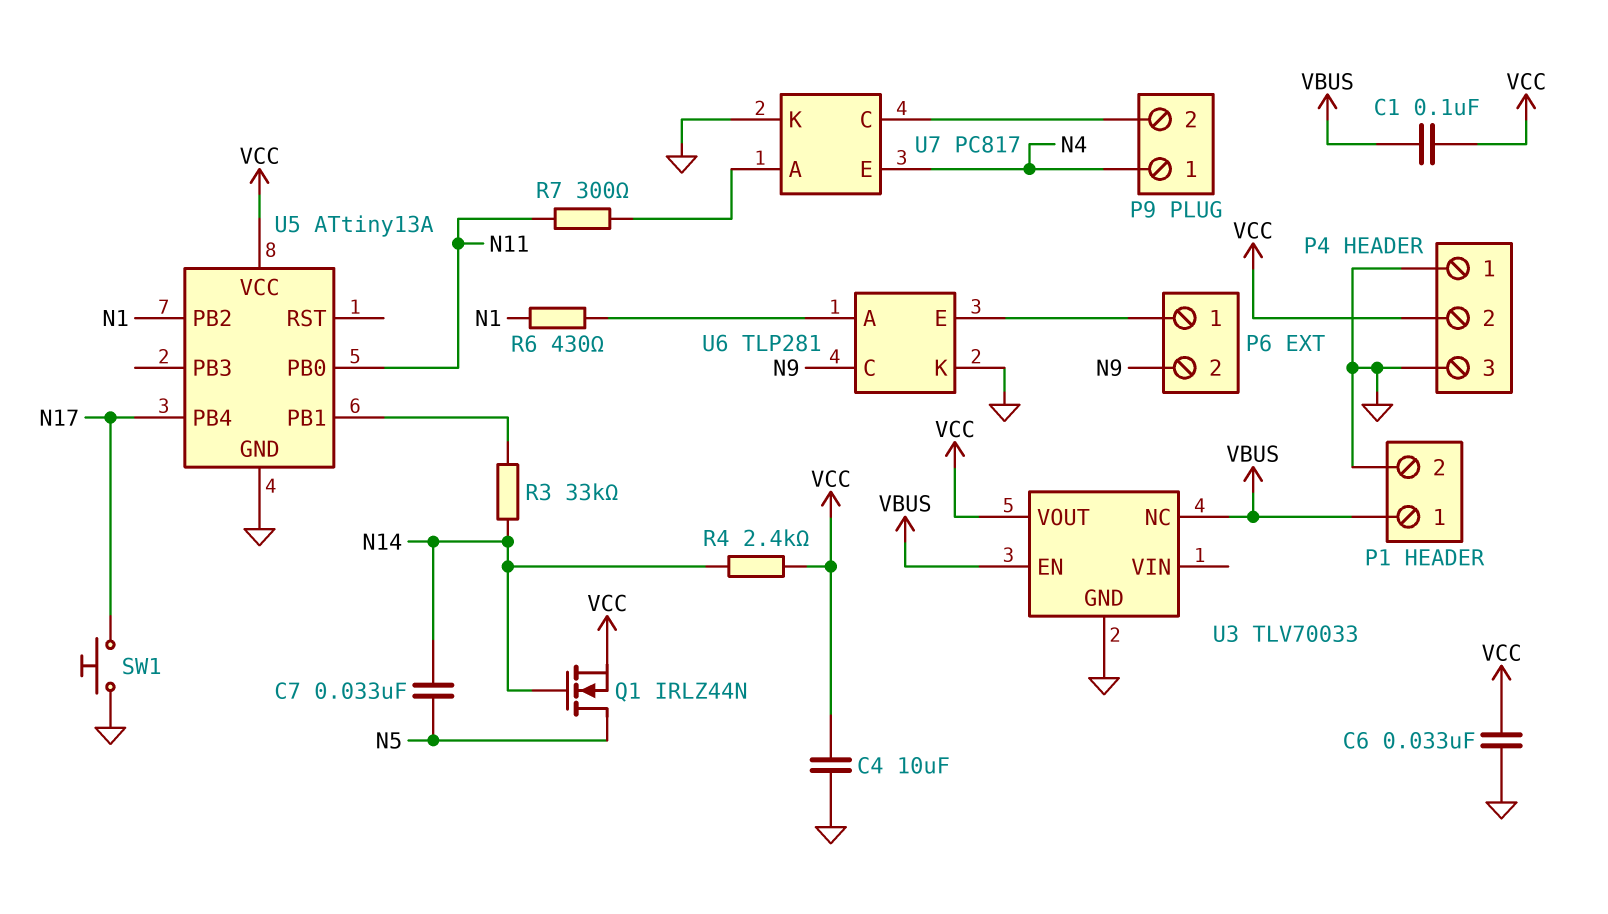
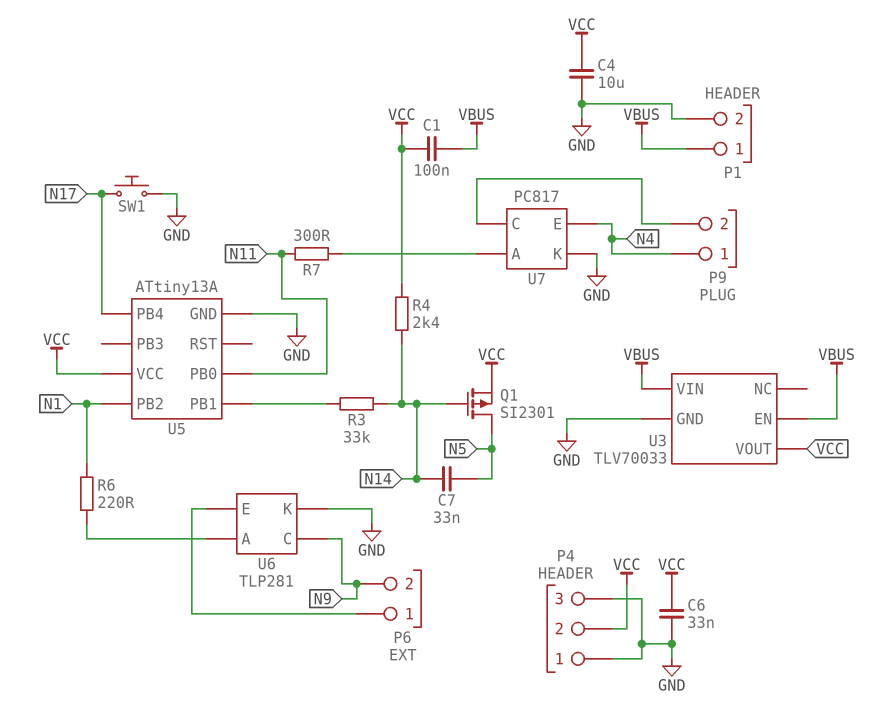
Q1: NMOS IRLZ44N (G N14, D N5, S VCC) -> PMOS SI2301 (G N14, D N5, S VCC)
R6: 430 (N1, U6/A) -> 220 (N1, U6/A)
U3 pin NC: VBUS -> none
U3 pin VIN: none -> VBUS

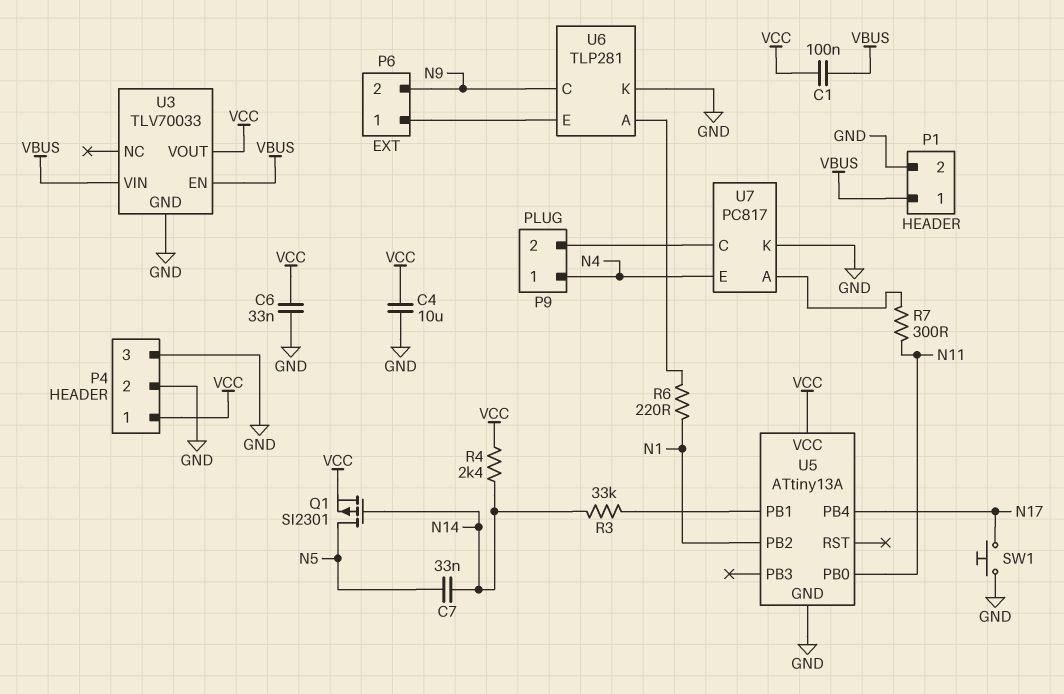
P4 pin 1: GND -> VCC
P4 pin 2: VCC -> GND

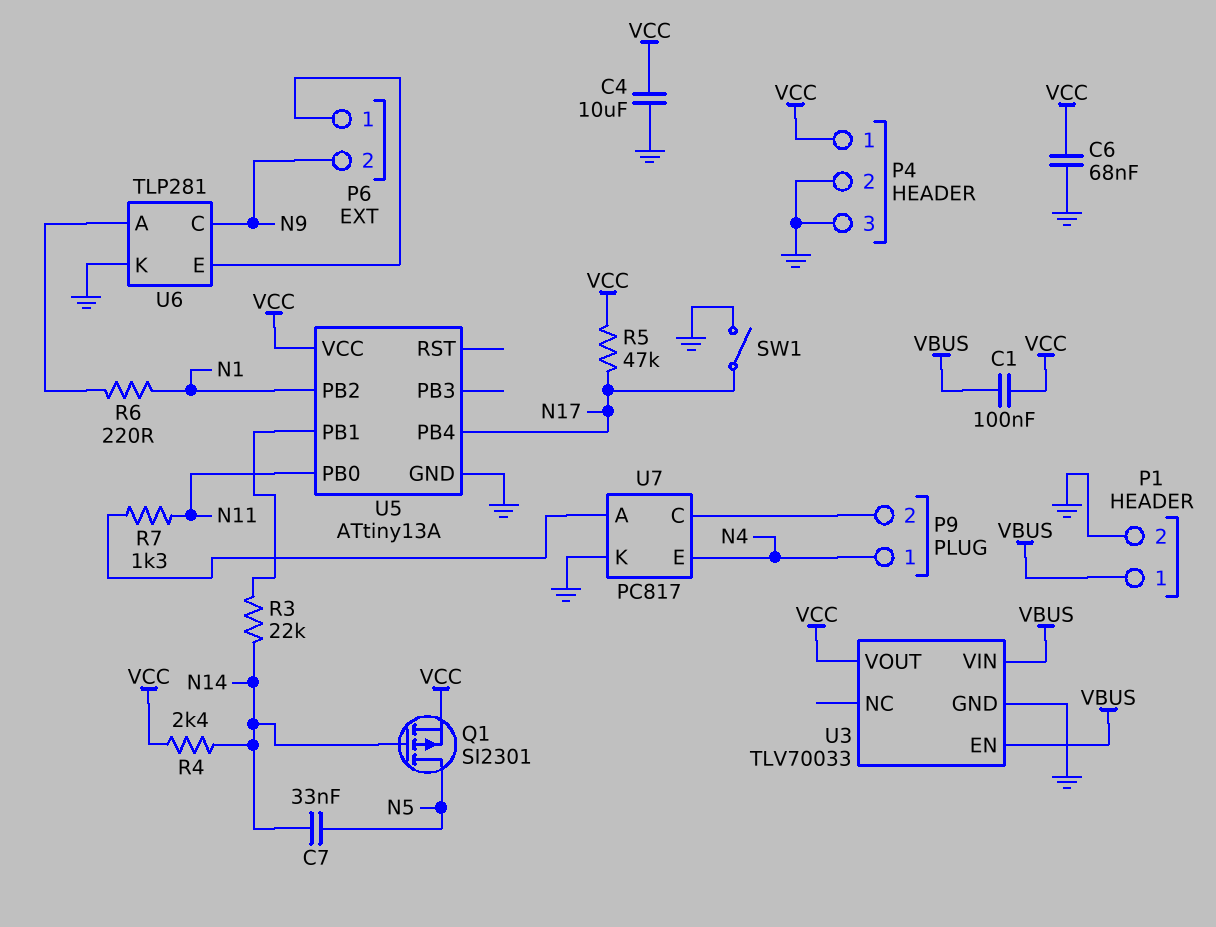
C6: 33nF (GND, VCC) -> 68nF (GND, VCC)
R3: 33k (N14, U5/PB1) -> 22k (N14, U5/PB1)
R5: none -> 47k (N17, VCC)
R7: 300 (N11, U7/A) -> 1.3k (N11, U7/A)
SW1: button (GND, N17) -> switch (GND, N17)

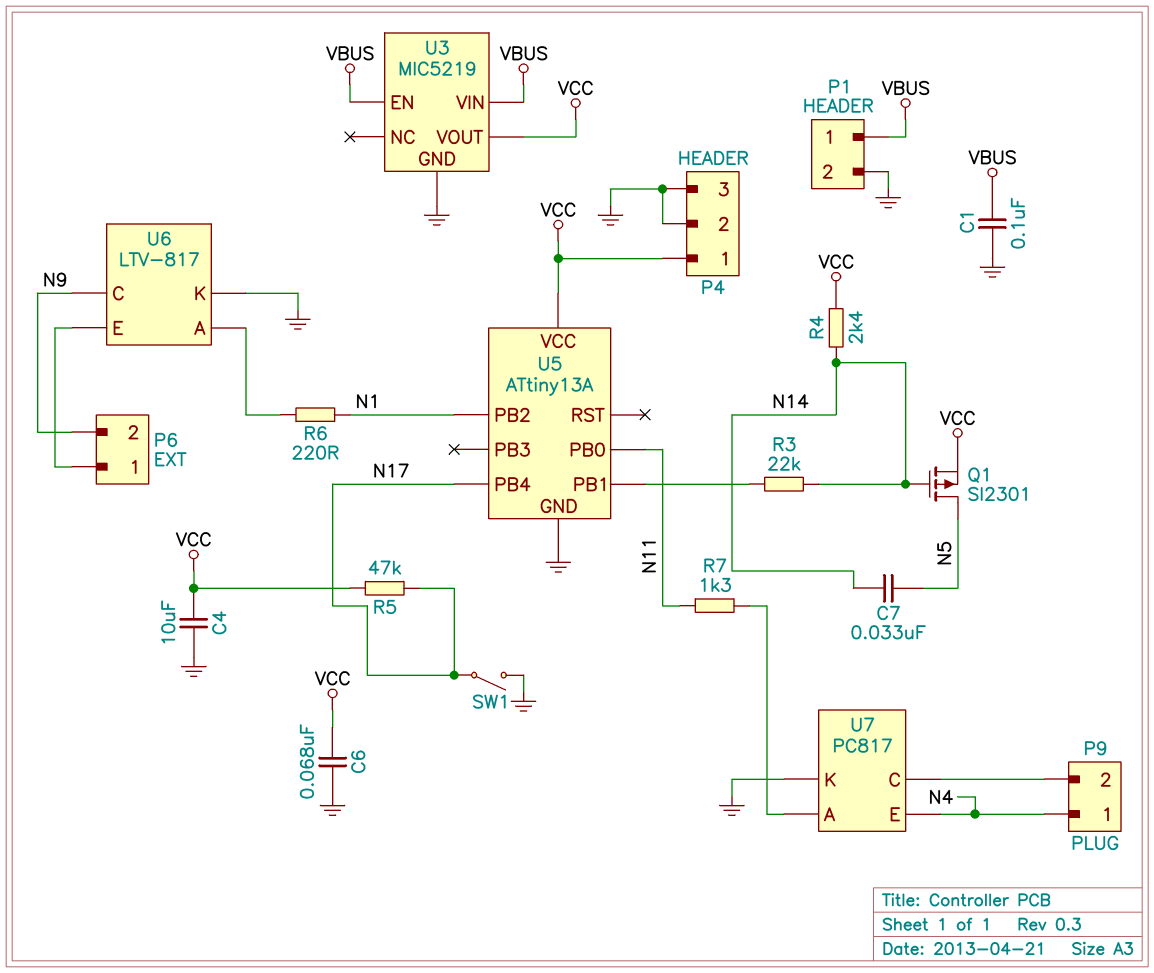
C1: 100nF (VBUS, VCC) -> 100nF (GND, VBUS)
U3: TLV70033 -> MIC5219
U6: TLP281 -> LTV-817

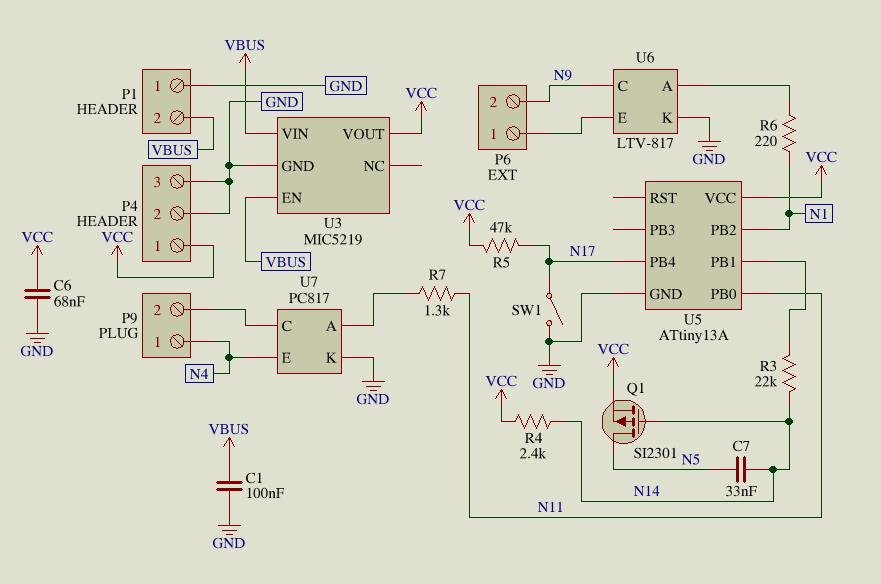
C4: 10uF (GND, VCC) -> none
P1 pin 1: VBUS -> GND
P1 pin 2: GND -> VBUS

